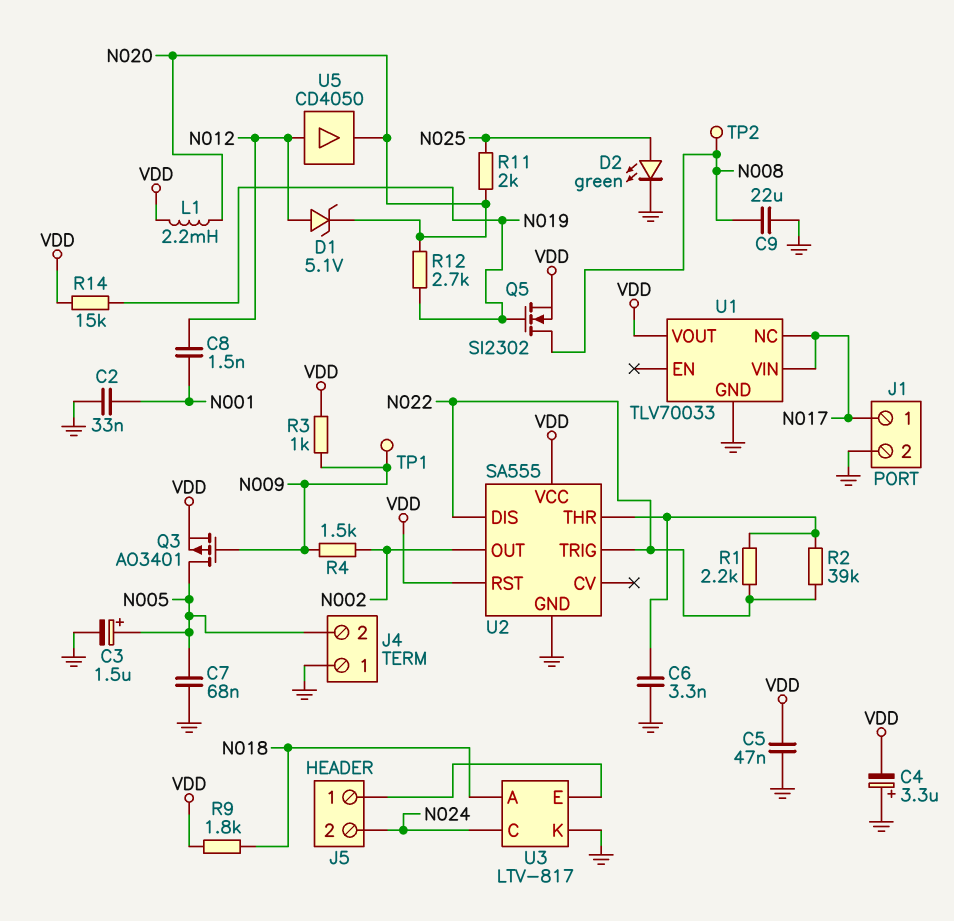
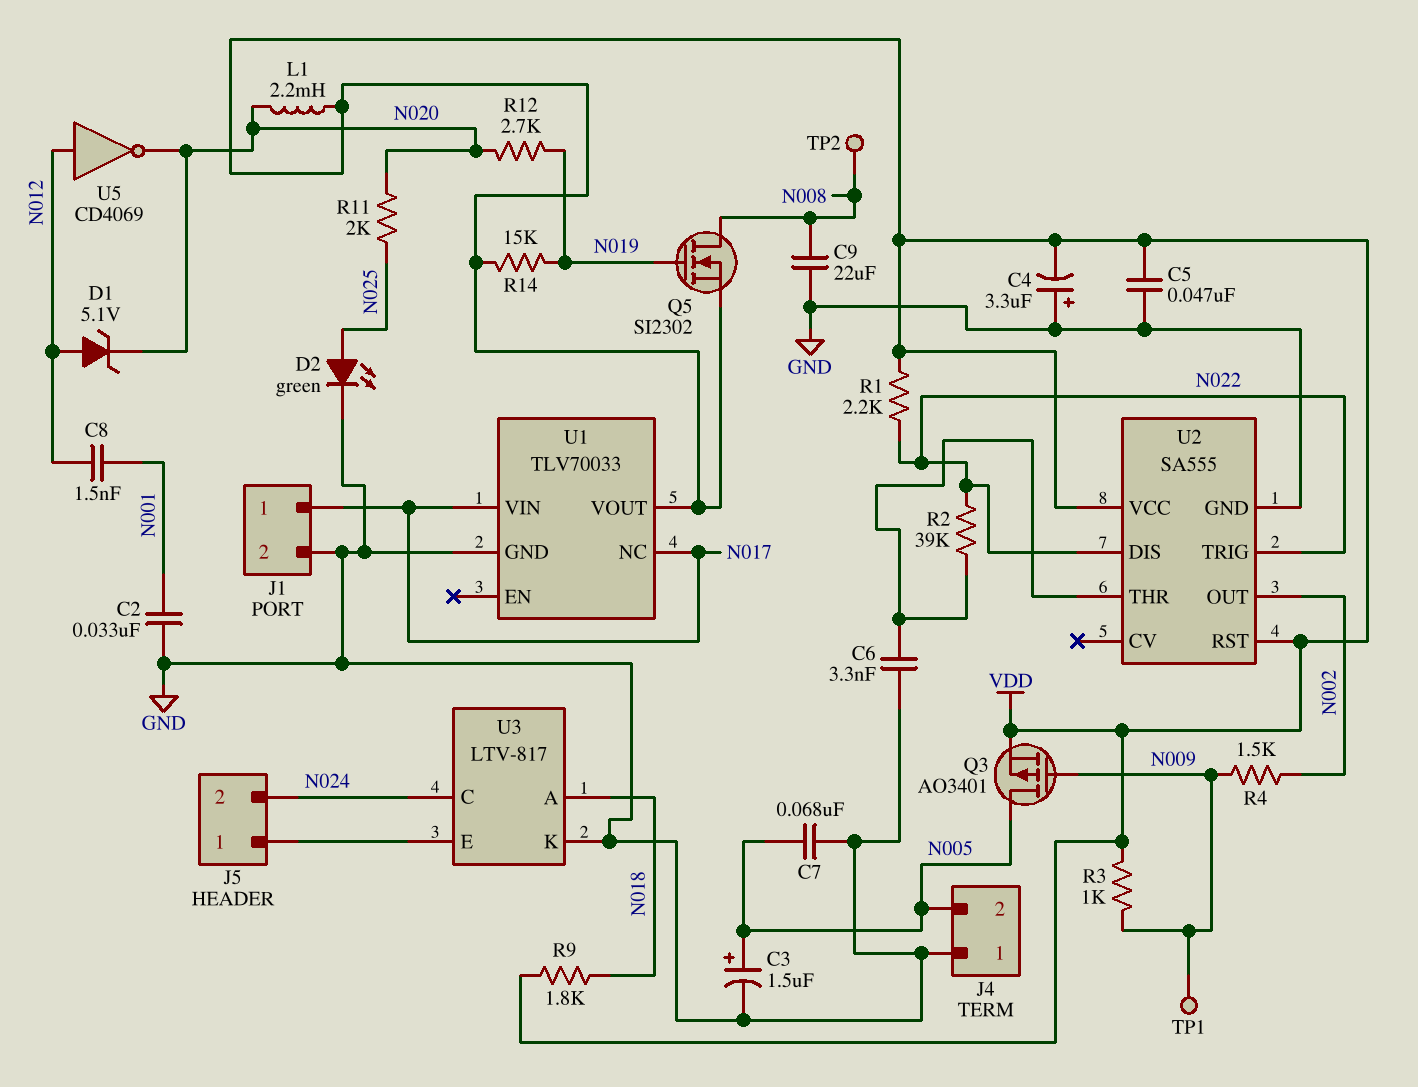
R1: 2.2k (N022, U2/THR) -> 2.2k (N022, VDD)
U5: buffer CD4050 (in N012, out N020) -> NOT CD4069 (in N012, out N020)

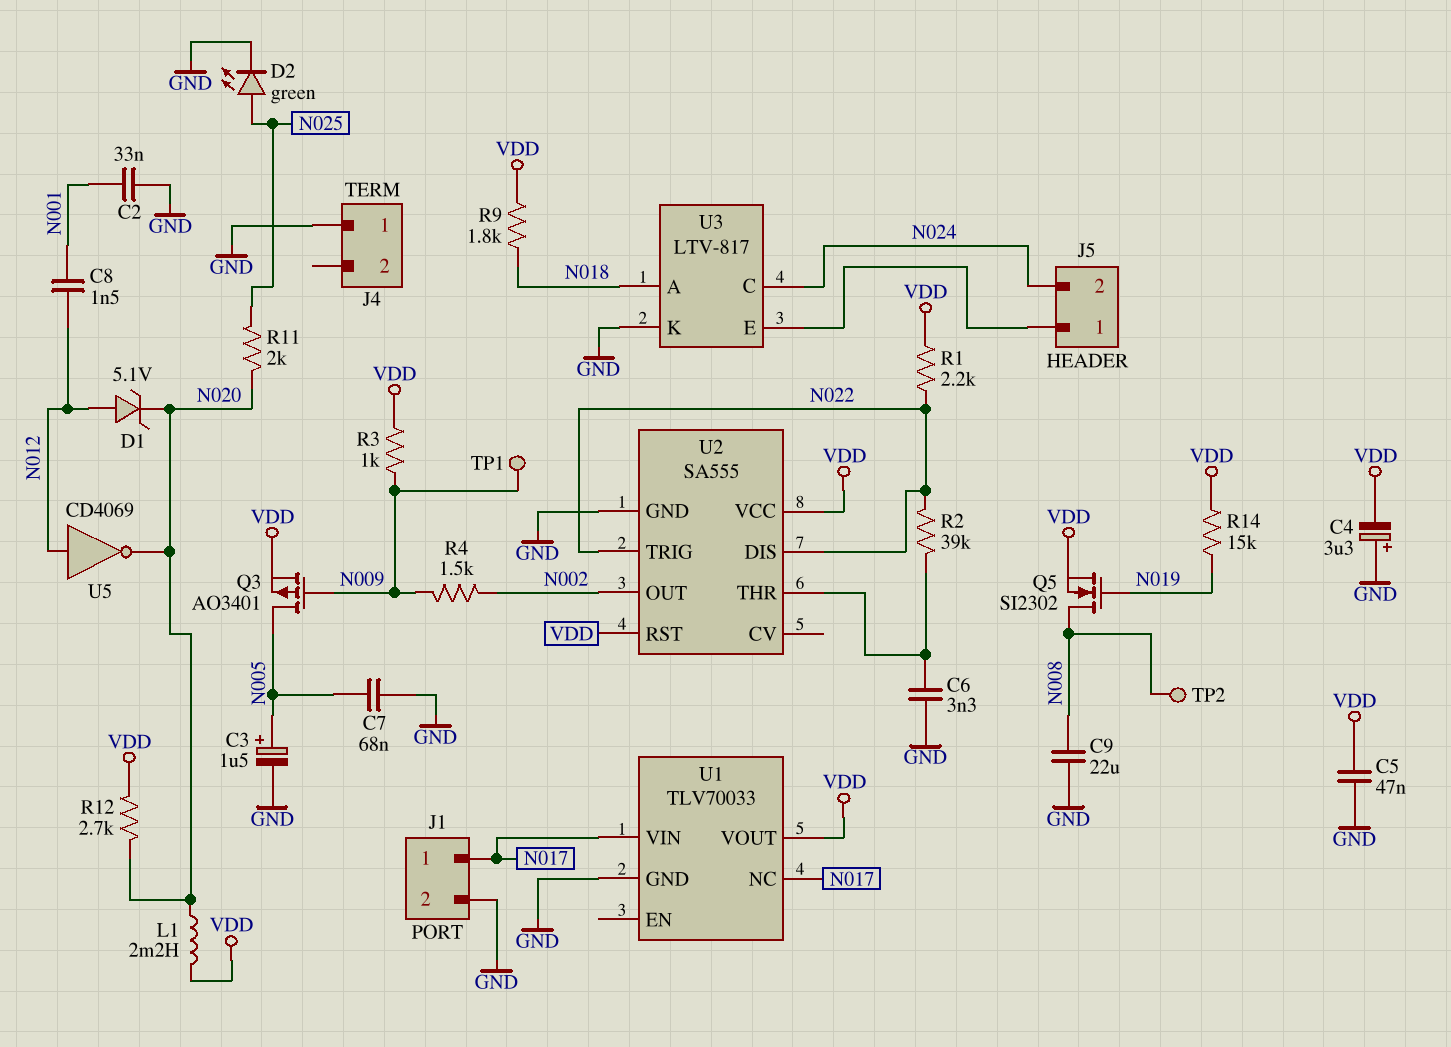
J4 pin 2: N005 -> none
R12: 2.7k (N019, N020) -> 2.7k (N020, VDD)

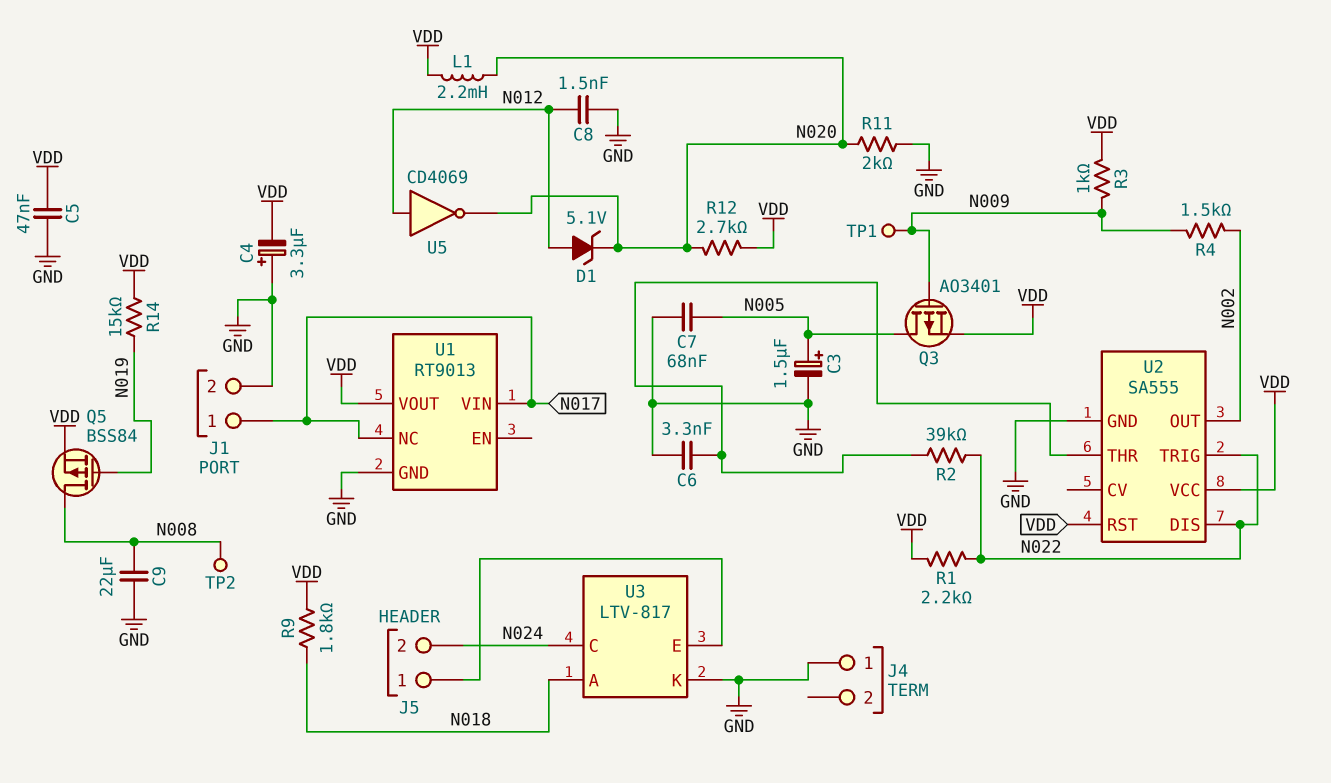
C2: 33nF (GND, N001) -> none
C8: 1.5nF (N001, N012) -> 1.5nF (GND, N012)
D2: LED green (A N025, K GND) -> none
Q5: NMOS SI2302 (G N019, D N008, S VDD) -> PMOS BSS84 (G N019, D N008, S VDD)
R11: 2k (N020, N025) -> 2k (GND, N020)
U1: TLV70033 -> RT9013

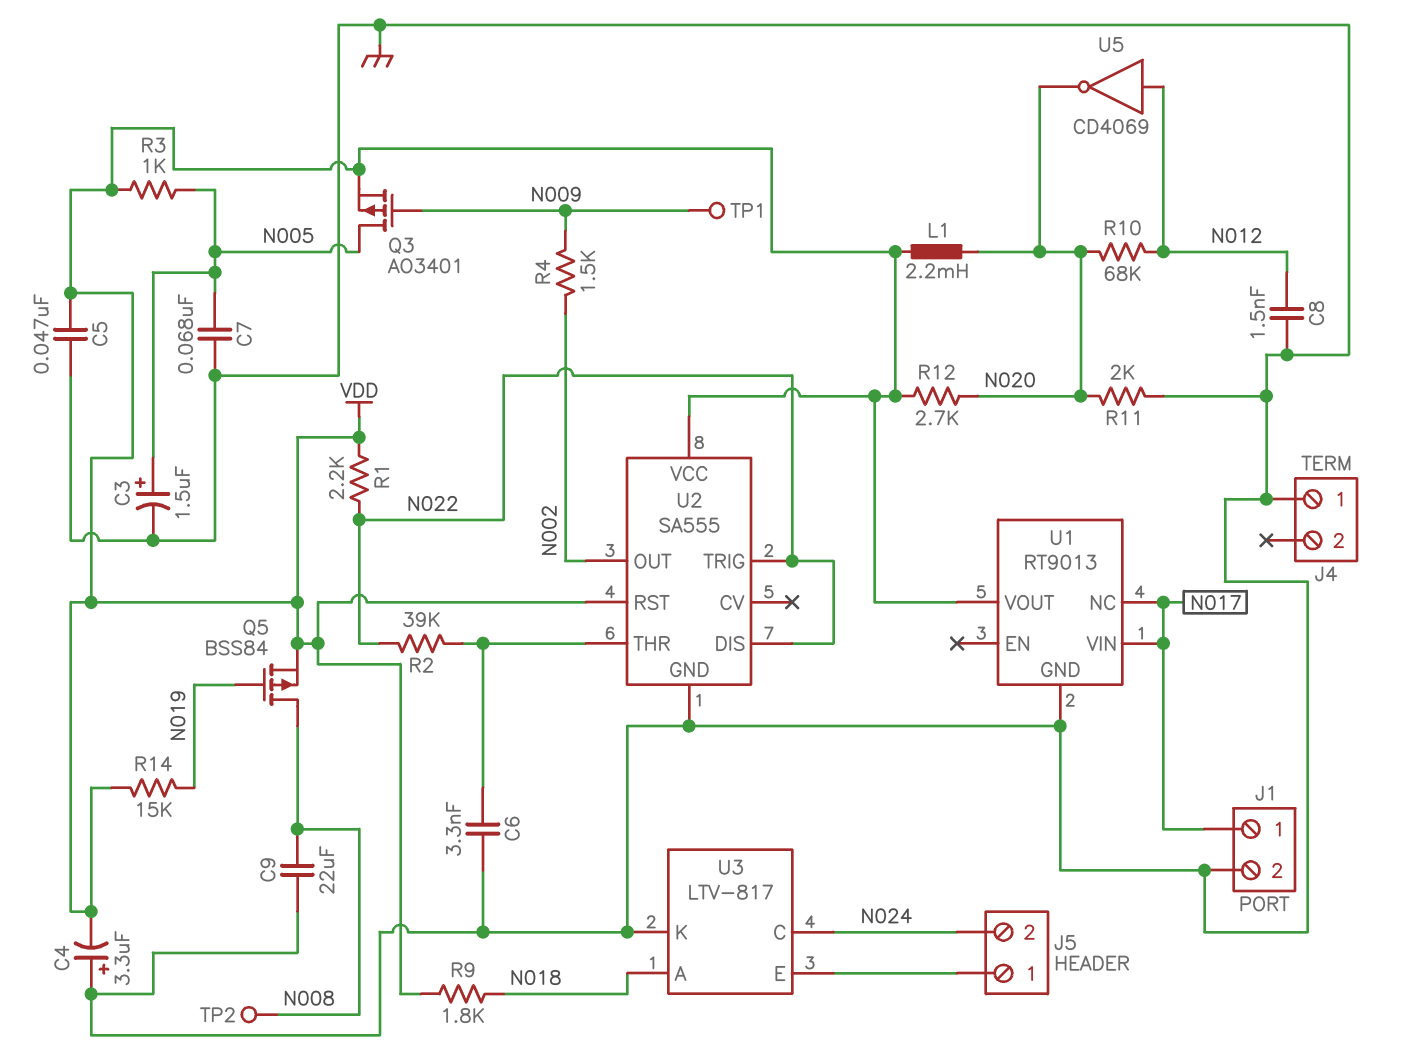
D1: zener 5.1V (A N012, K N020) -> none
R3: 1k (N009, VDD) -> 1k (N005, VDD)
R10: none -> 68k (N012, N020)

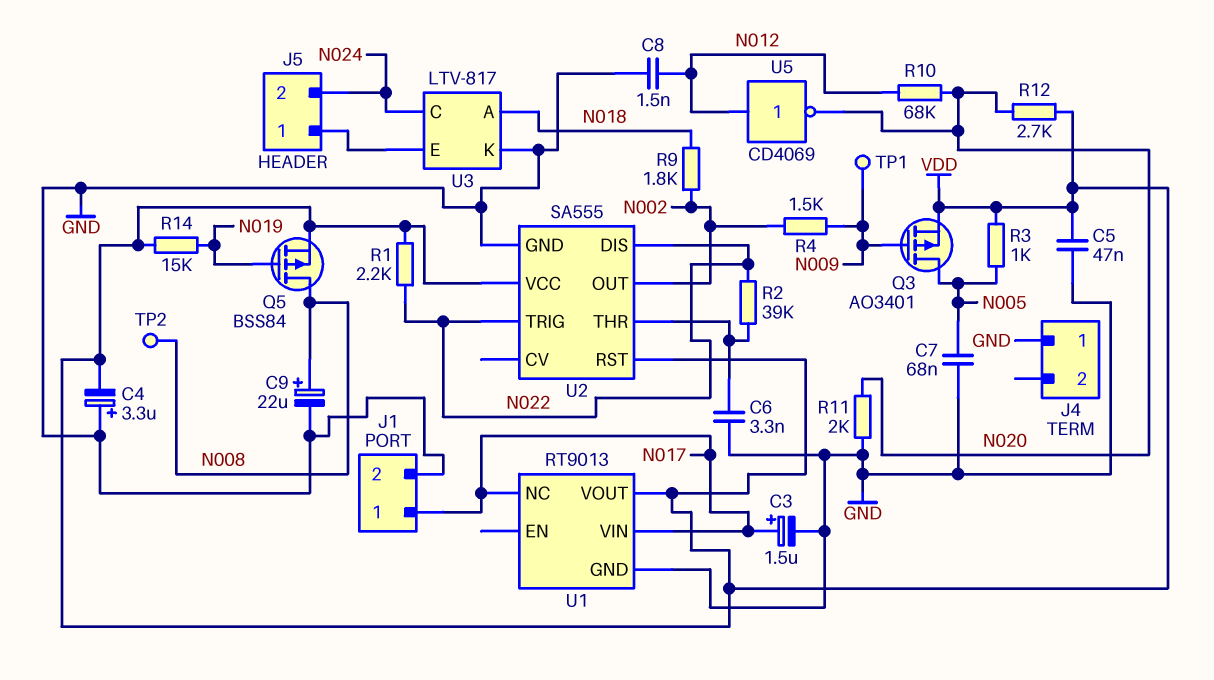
C3: 1.5uF (plus N005, minus GND) -> 1.5uF (plus N017, minus GND)
C9: 22uF (GND, N008) -> 22uF (plus N008, minus GND)
L1: 2.2mH (N020, VDD) -> none
R9: 1.8k (N018, VDD) -> 1.8k (N002, N018)

